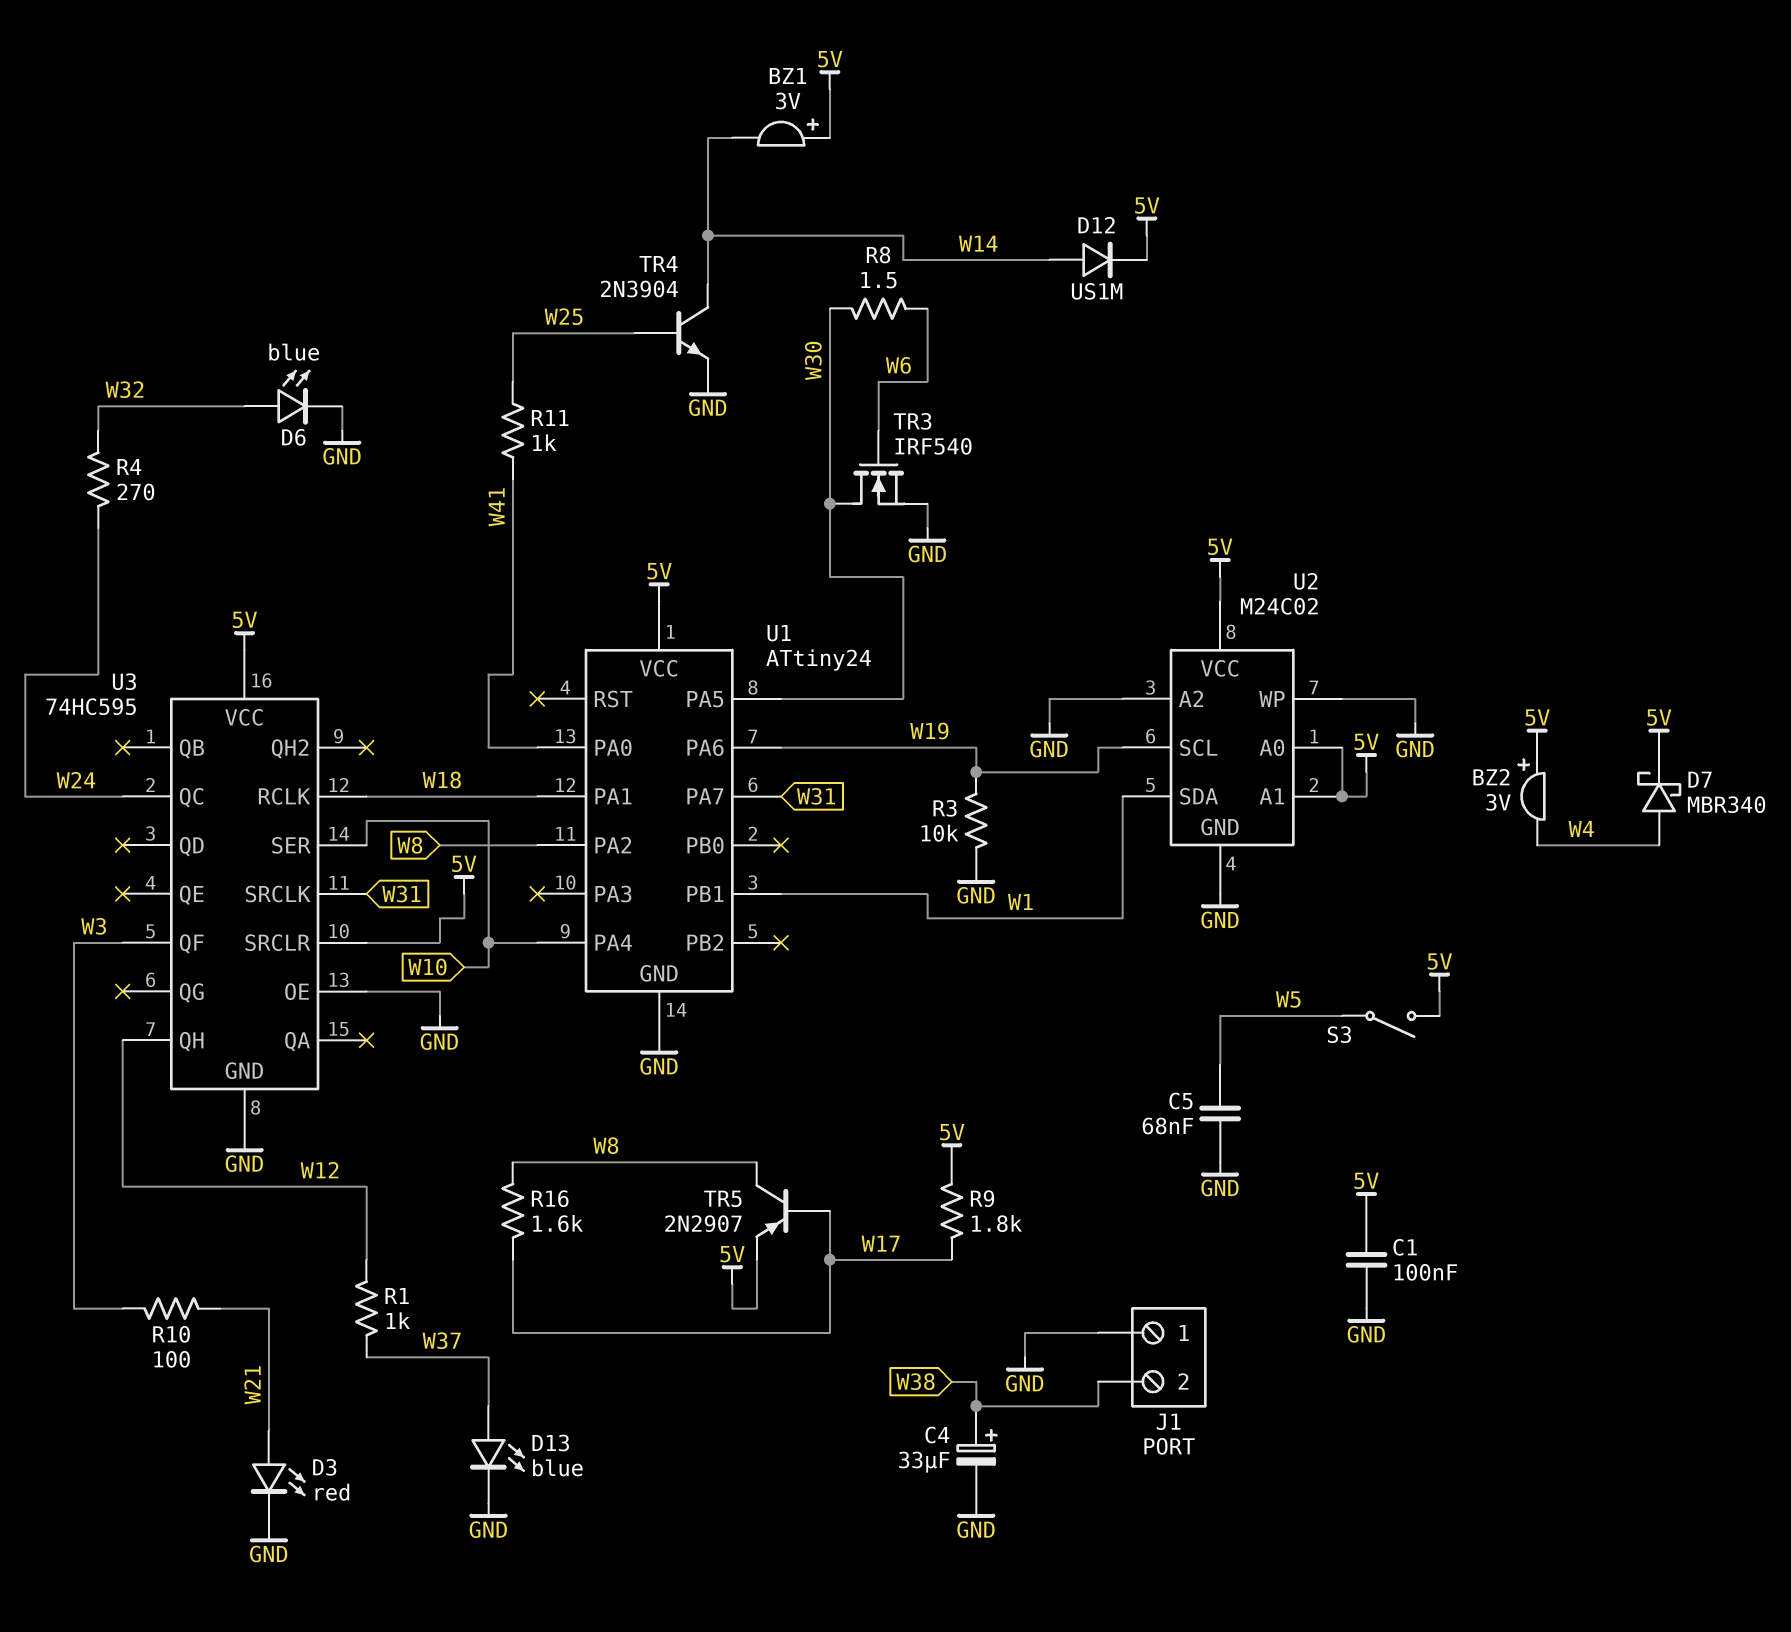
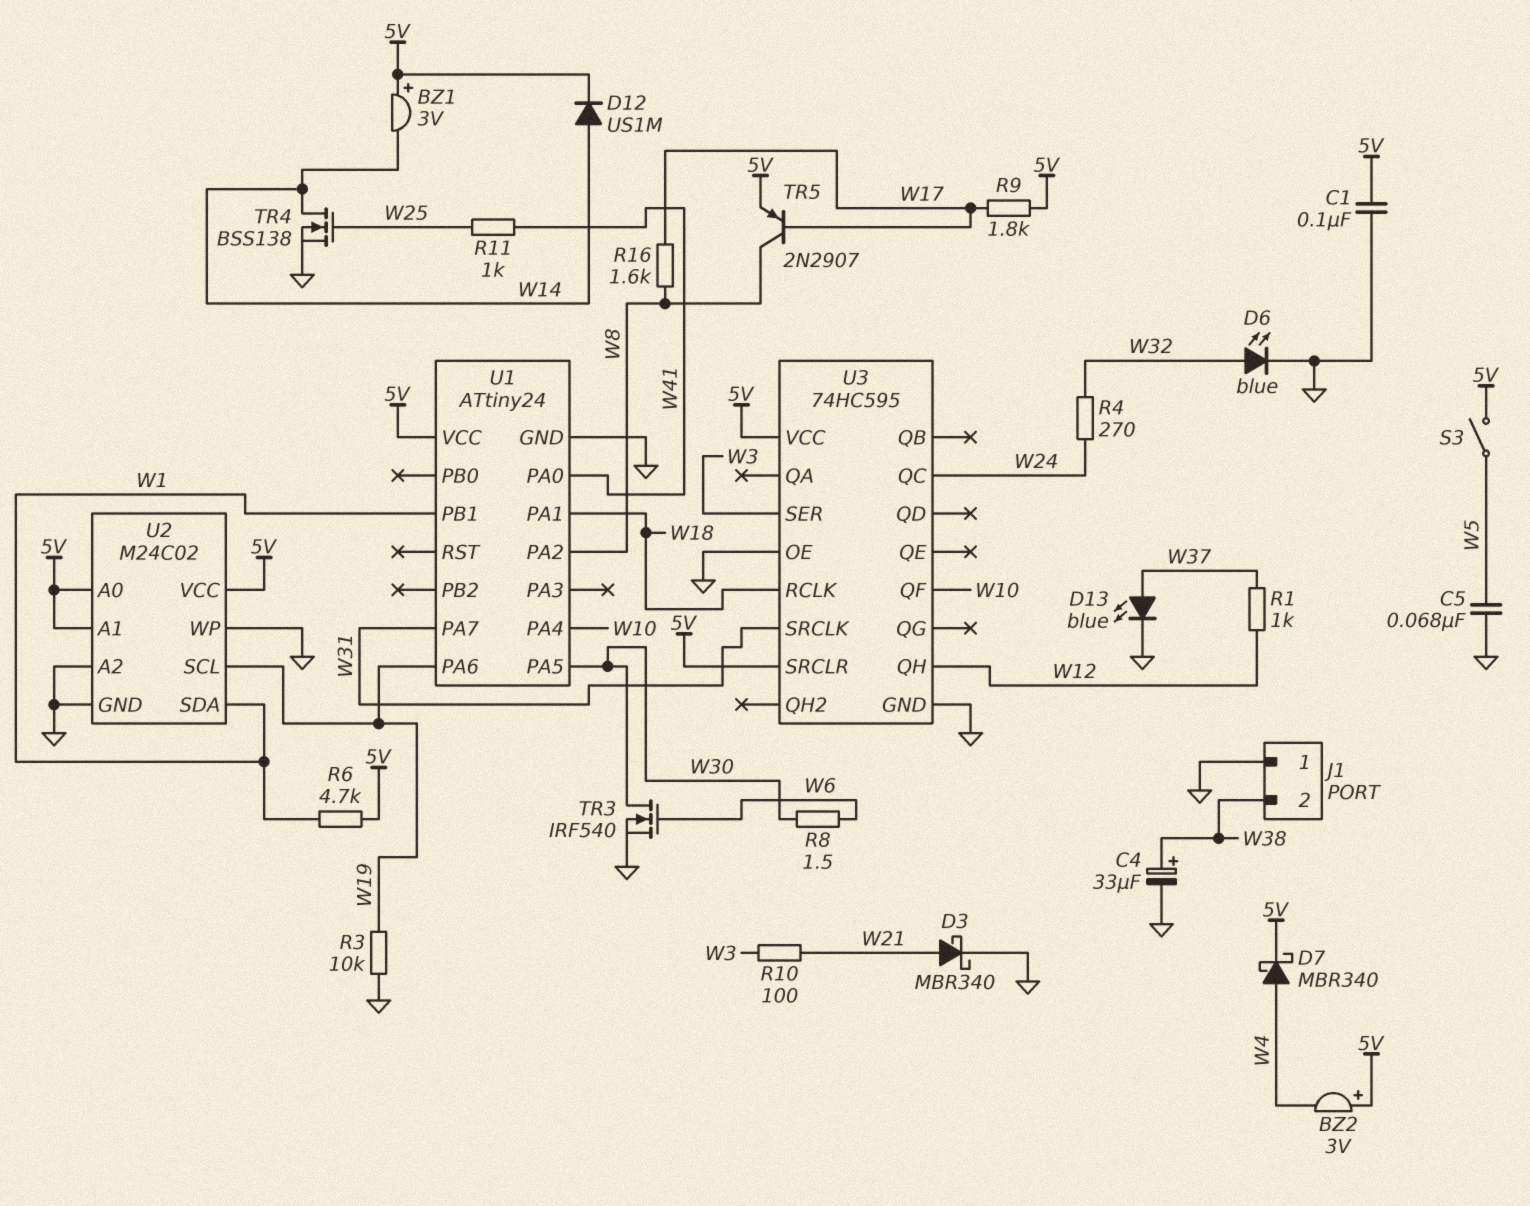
D3: LED red (A W21, K GND) -> schottky MBR340 (A W21, K GND)
R6: none -> 4.7k (5V, W1)
TR4: NPN 2N3904 (B W25, C W14, E GND) -> NMOS BSS138 (G W25, D W14, S GND)
U3 pin QF: W3 -> W10
U3 pin SER: W10 -> W3

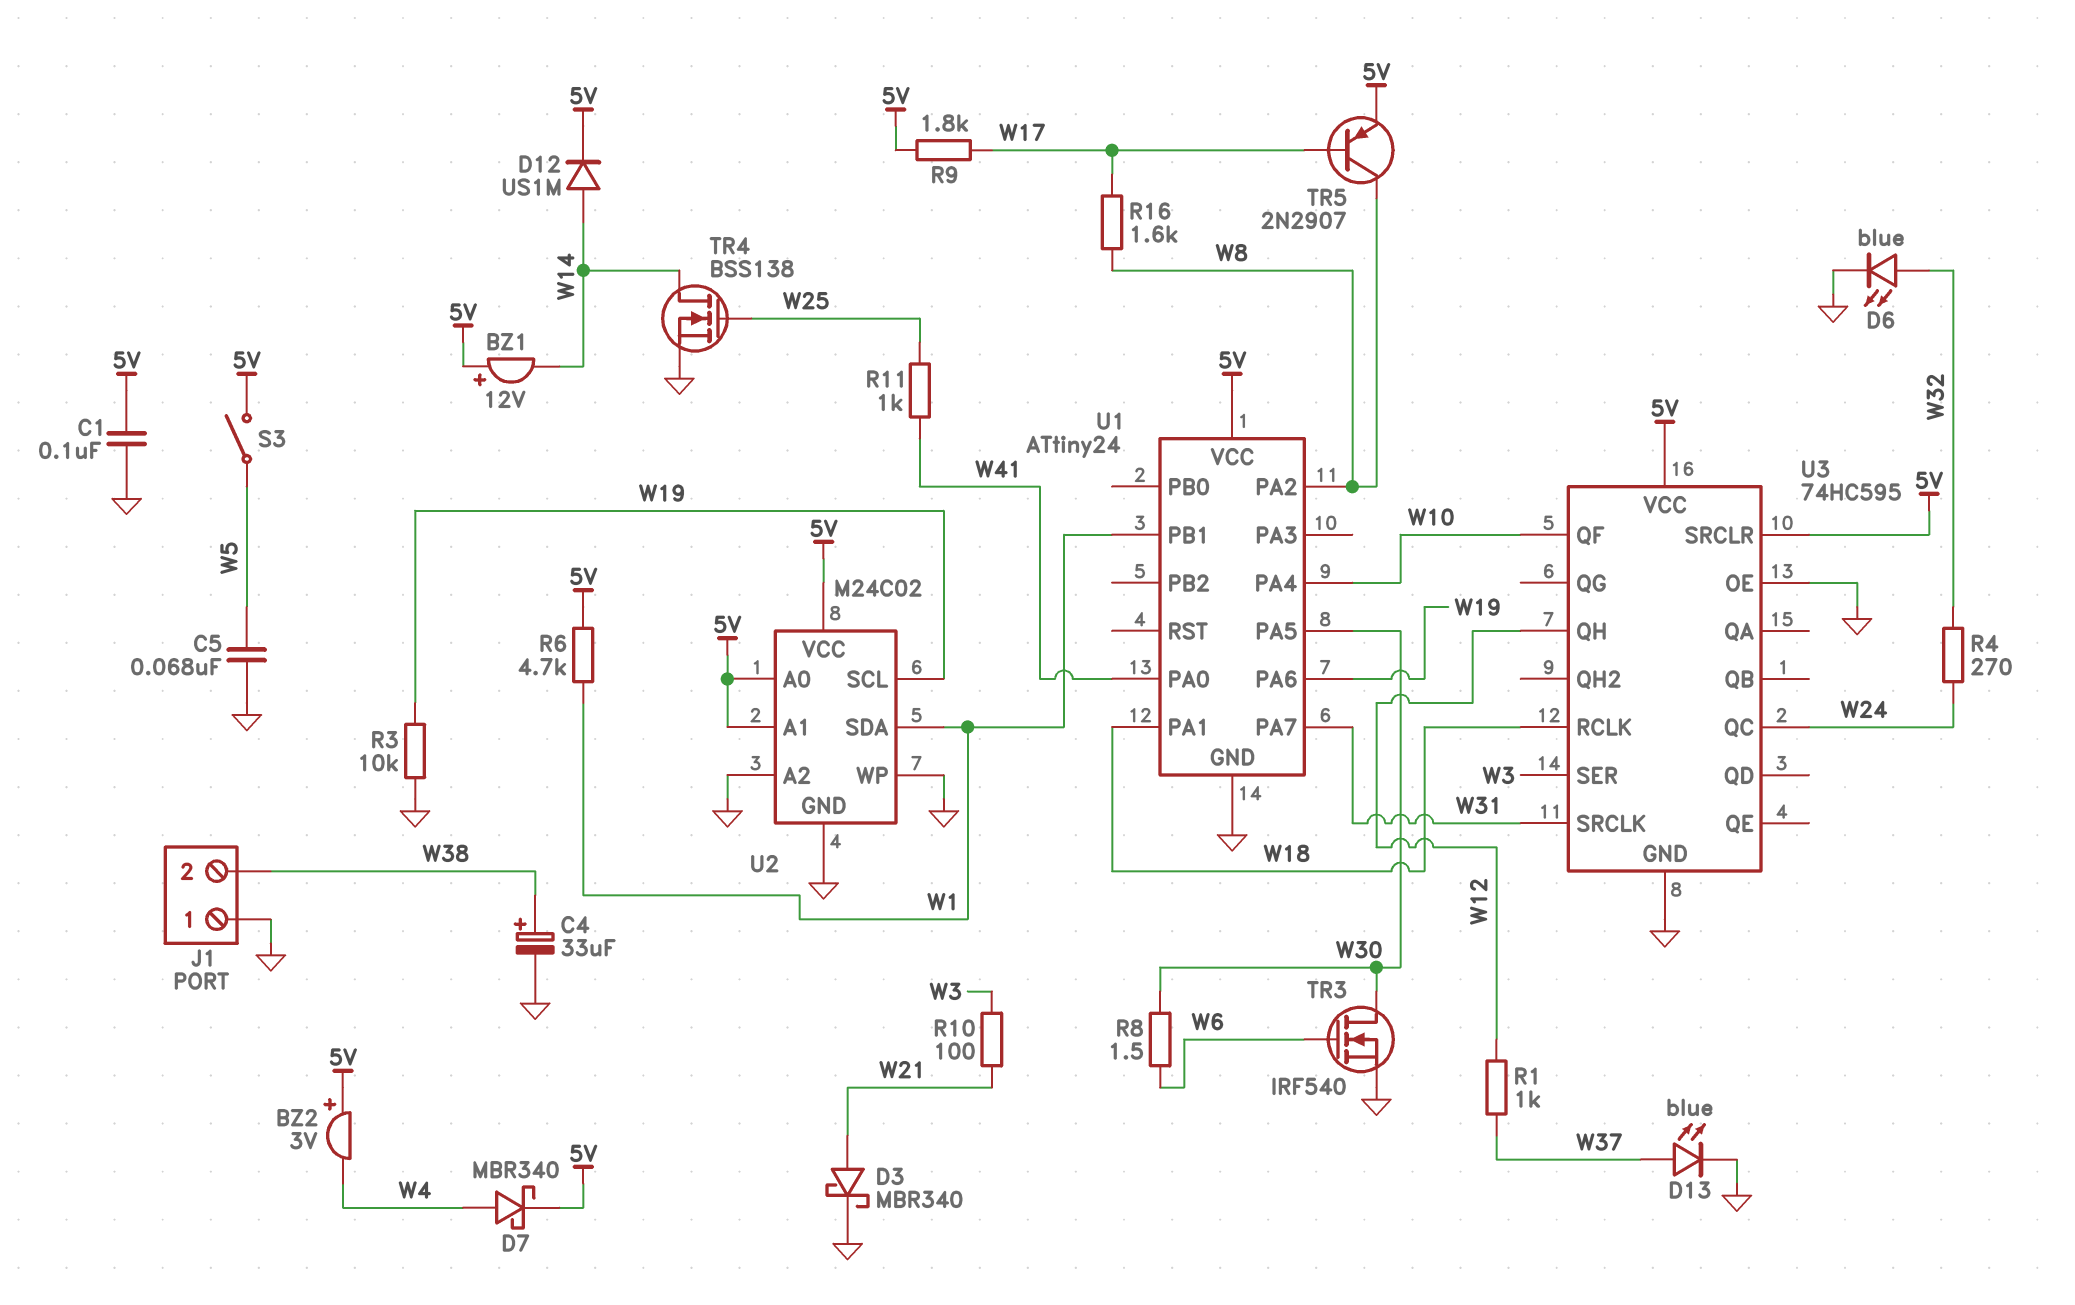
BZ1: buzzer 3V (plus 5V, minus W14) -> buzzer 12V (plus 5V, minus W14)

